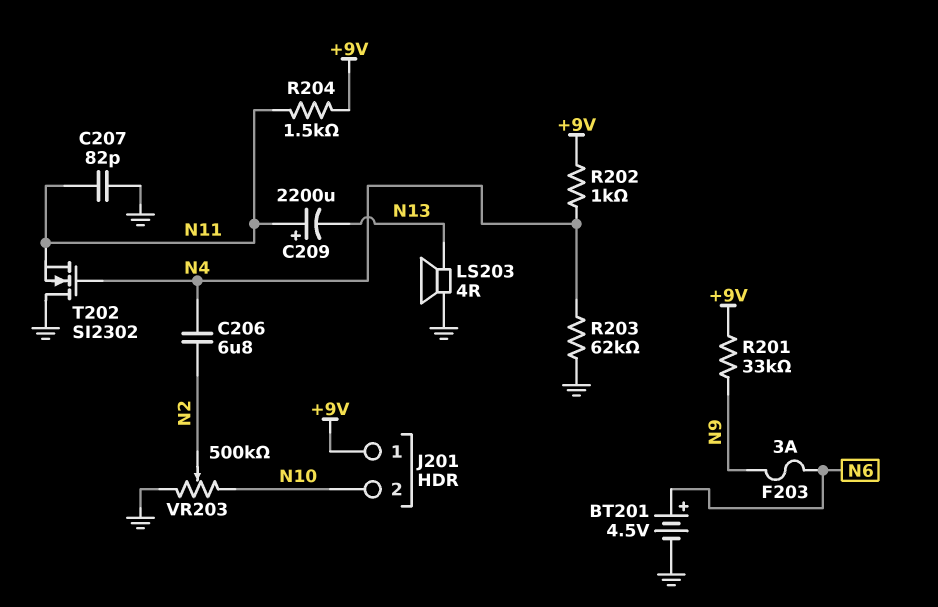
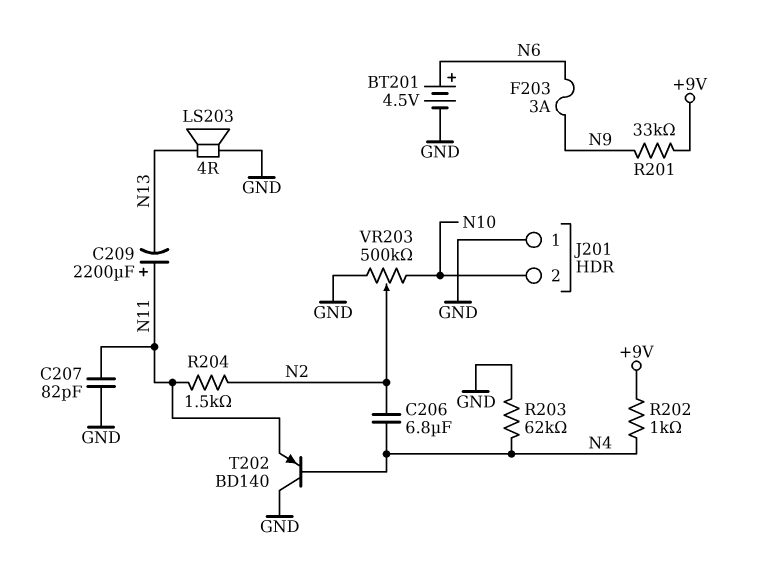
J201 pin 1: +9V -> GND
R204: 1.5k (+9V, N11) -> 1.5k (N2, N11)
T202: NMOS SI2302 (G N4, D GND, S N11) -> PNP BD140 (B N4, C GND, E N11)

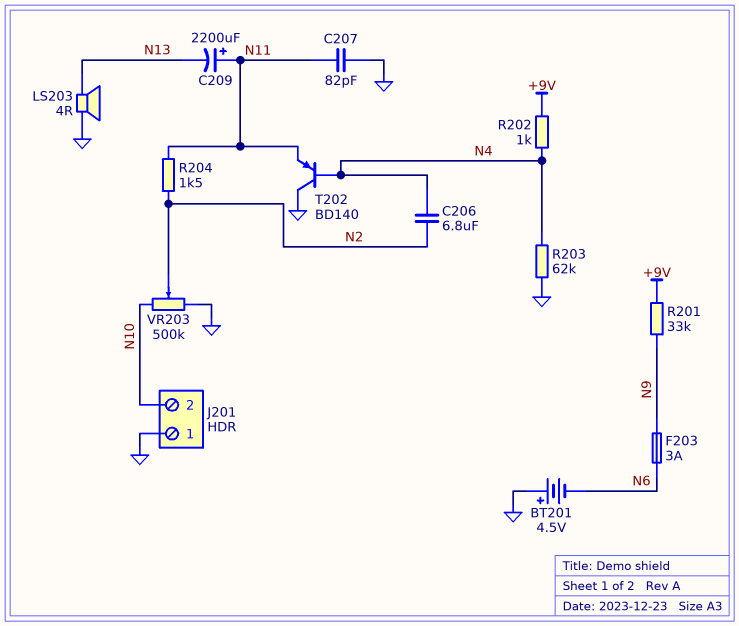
BT201: 4.5V (plus N6, minus GND) -> 4.5V (plus GND, minus N6)

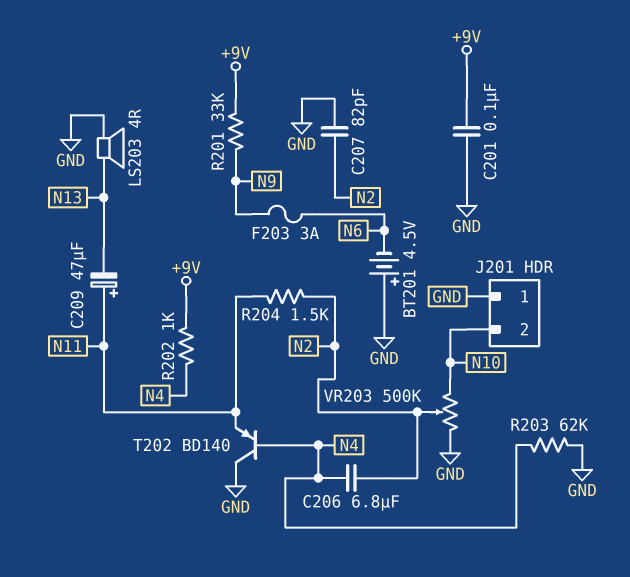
C201: none -> 100nF (+9V, GND)
C207: 82pF (GND, N11) -> 82pF (GND, N2)
C209: 2200uF (plus N11, minus N13) -> 47uF (plus N11, minus N13)

